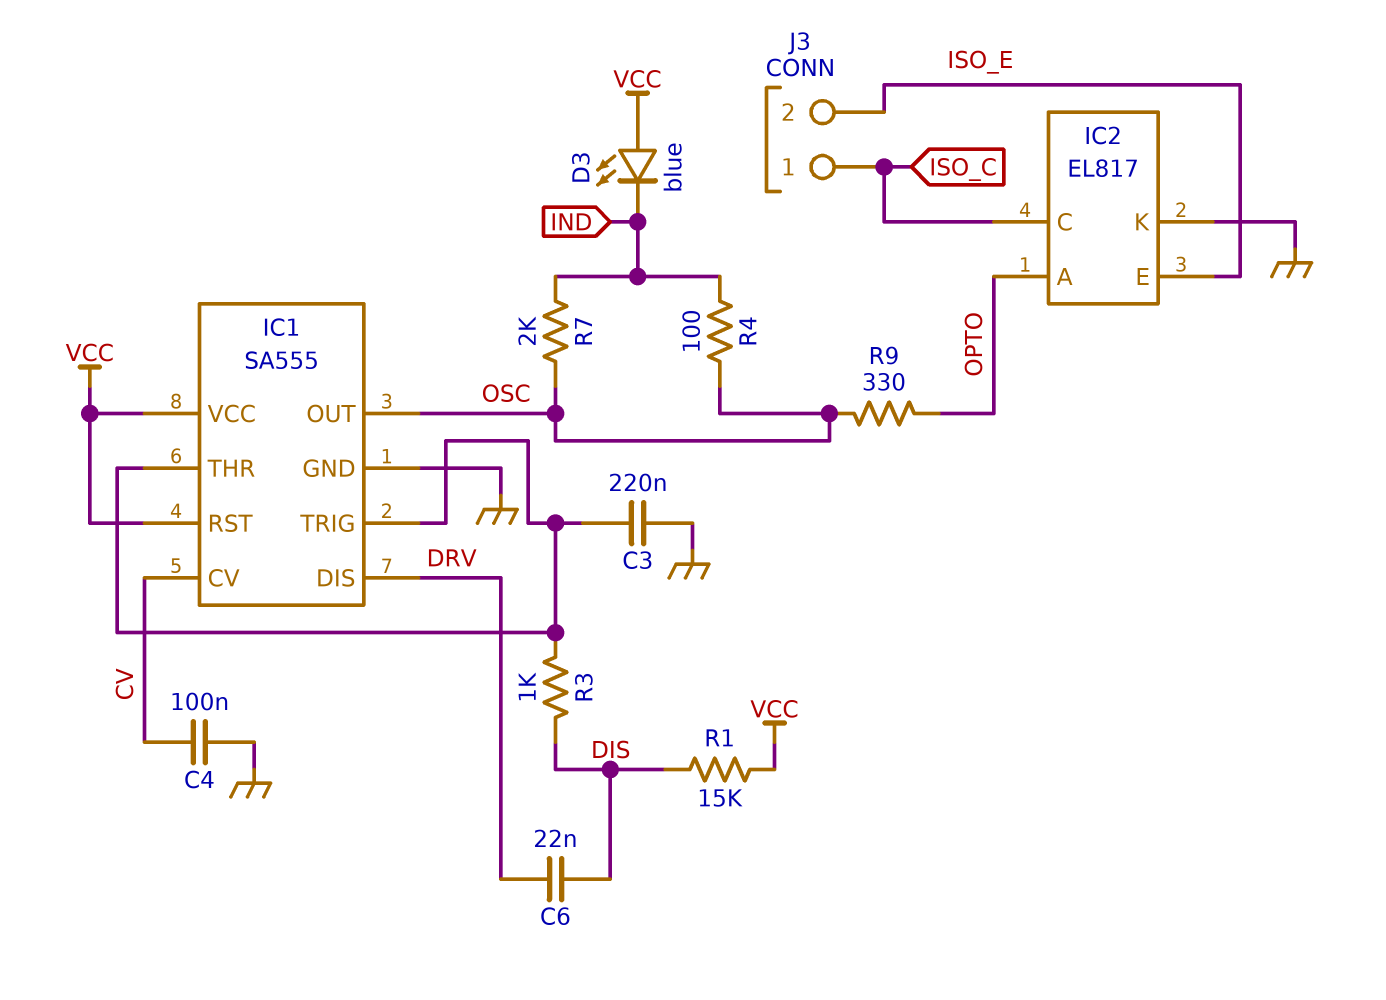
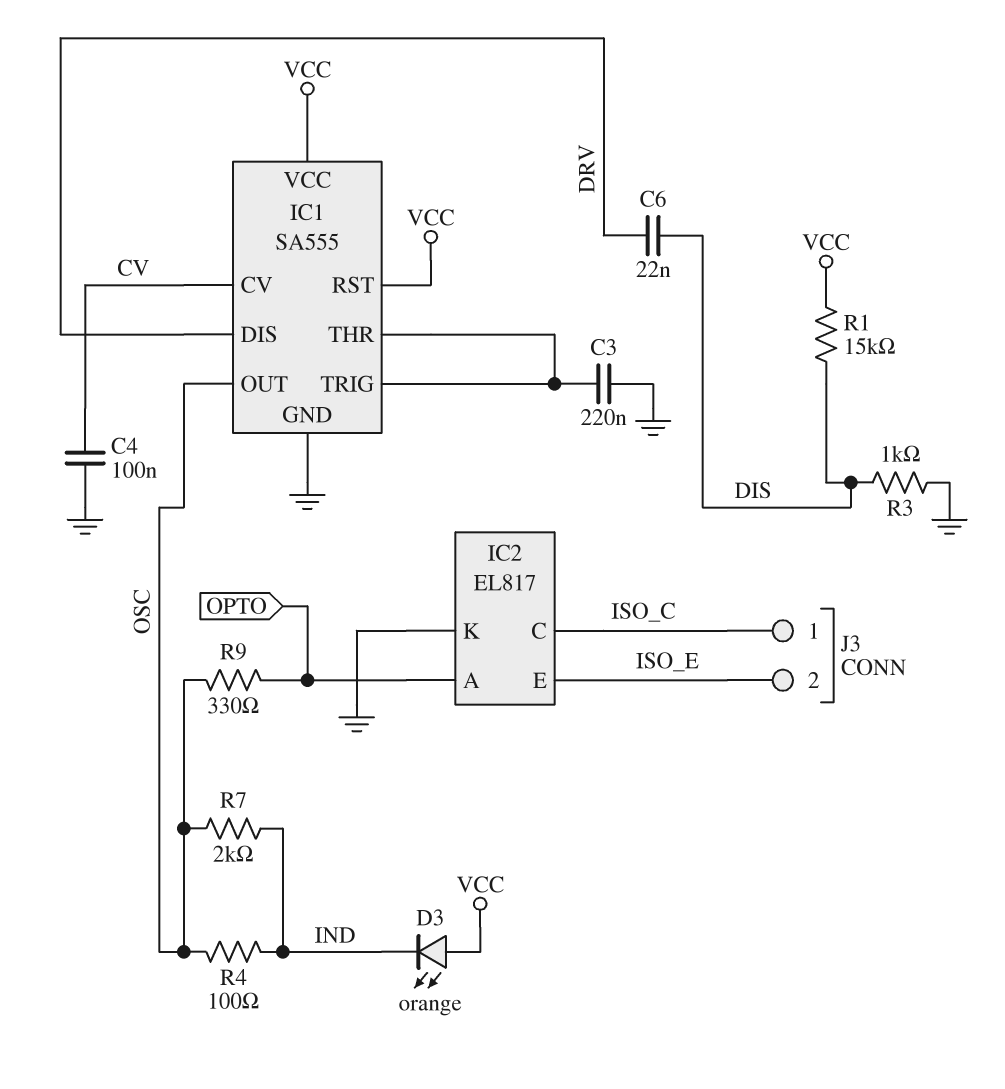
D3: LED blue (A VCC, K IND) -> LED orange (A VCC, K IND)
R3: 1k (DIS, IC1/THR) -> 1k (DIS, GND)

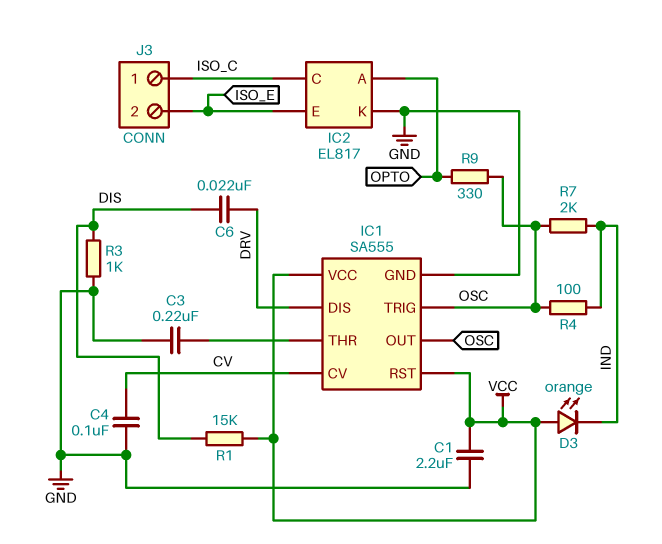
C1: none -> 2.2uF (GND, VCC)
IC1 pin TRIG: IC1/THR -> OSC

